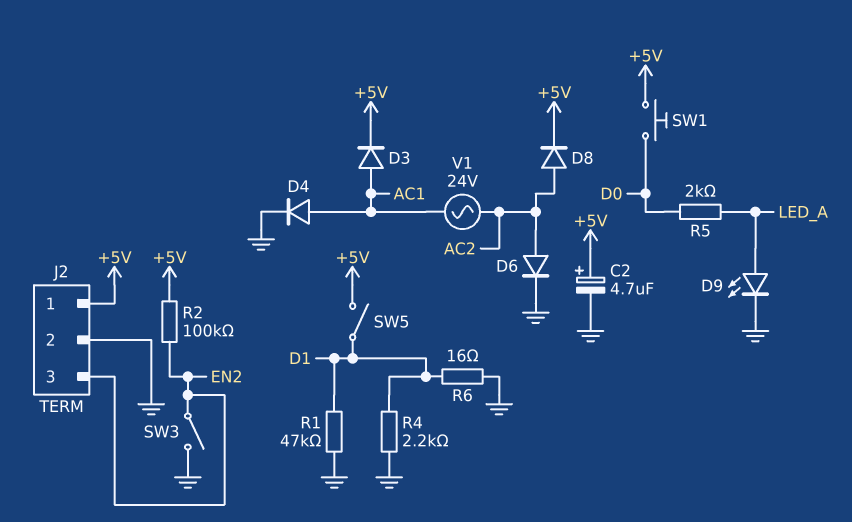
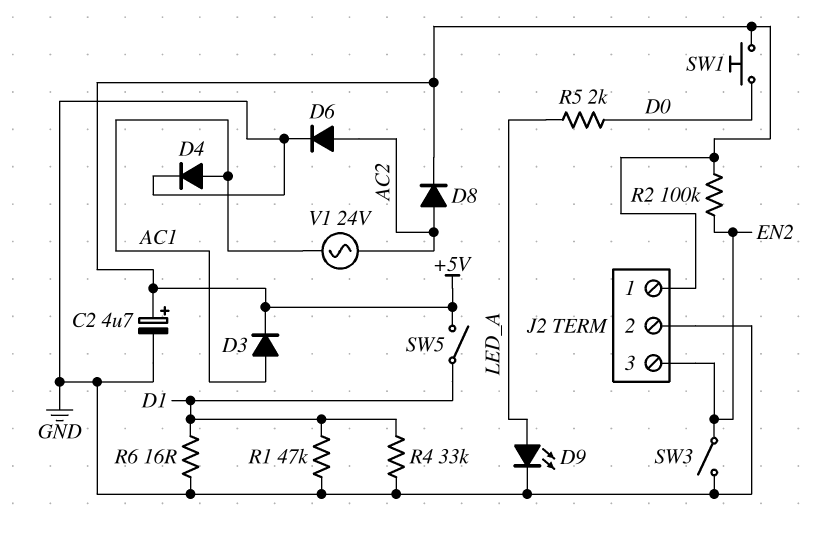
R4: 2.2k (D1, GND) -> 33k (D1, GND)

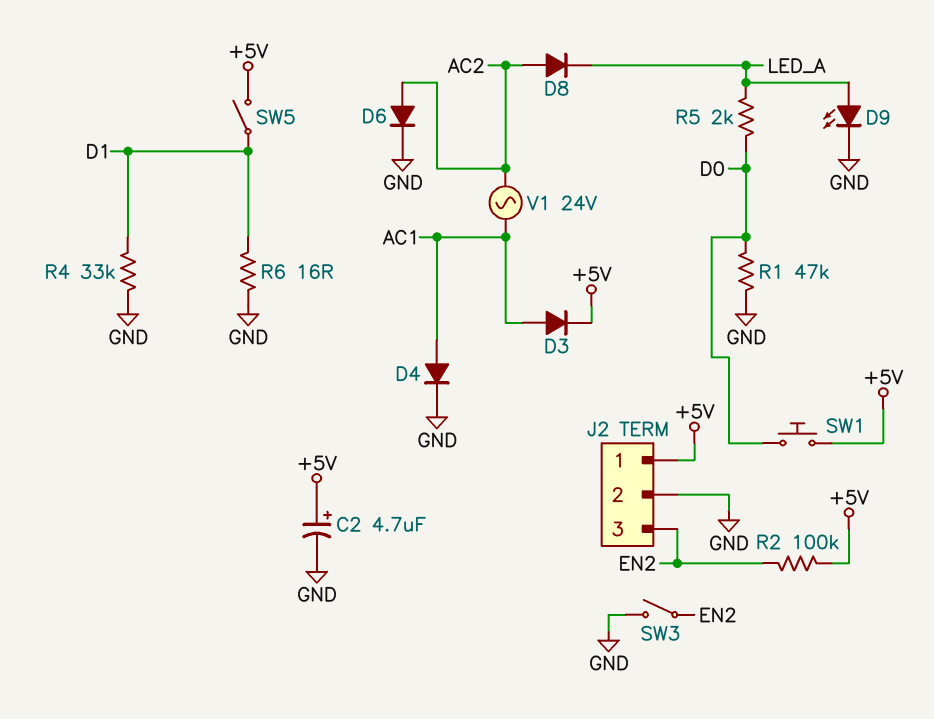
D8: diode (A AC2, K +5V) -> diode (A AC2, K LED_A)
R1: 47k (D1, GND) -> 47k (D0, GND)

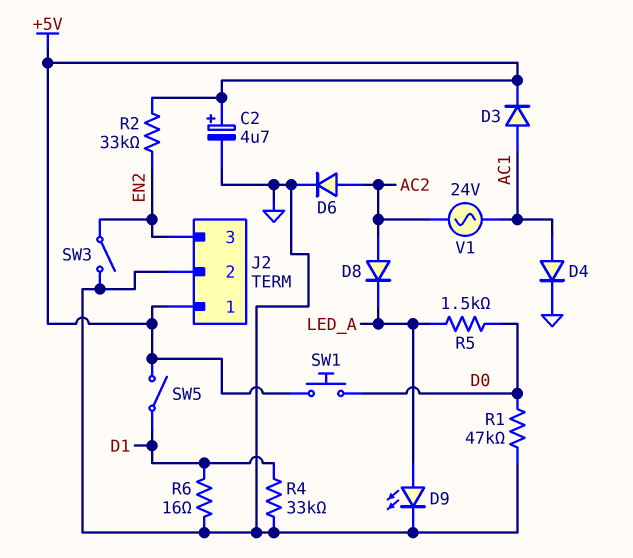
R2: 100k (+5V, EN2) -> 33k (+5V, EN2)
R5: 2k (D0, LED_A) -> 1.5k (D0, LED_A)

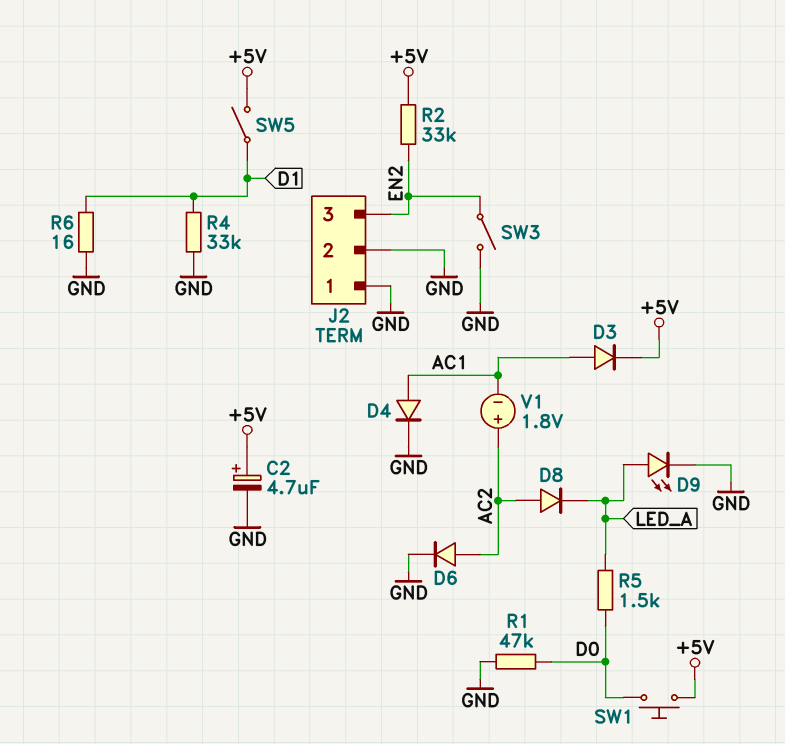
J2 pin 1: +5V -> GND
V1: AC 24V (AC1, AC2) -> 1.8V (plus AC2, minus AC1)

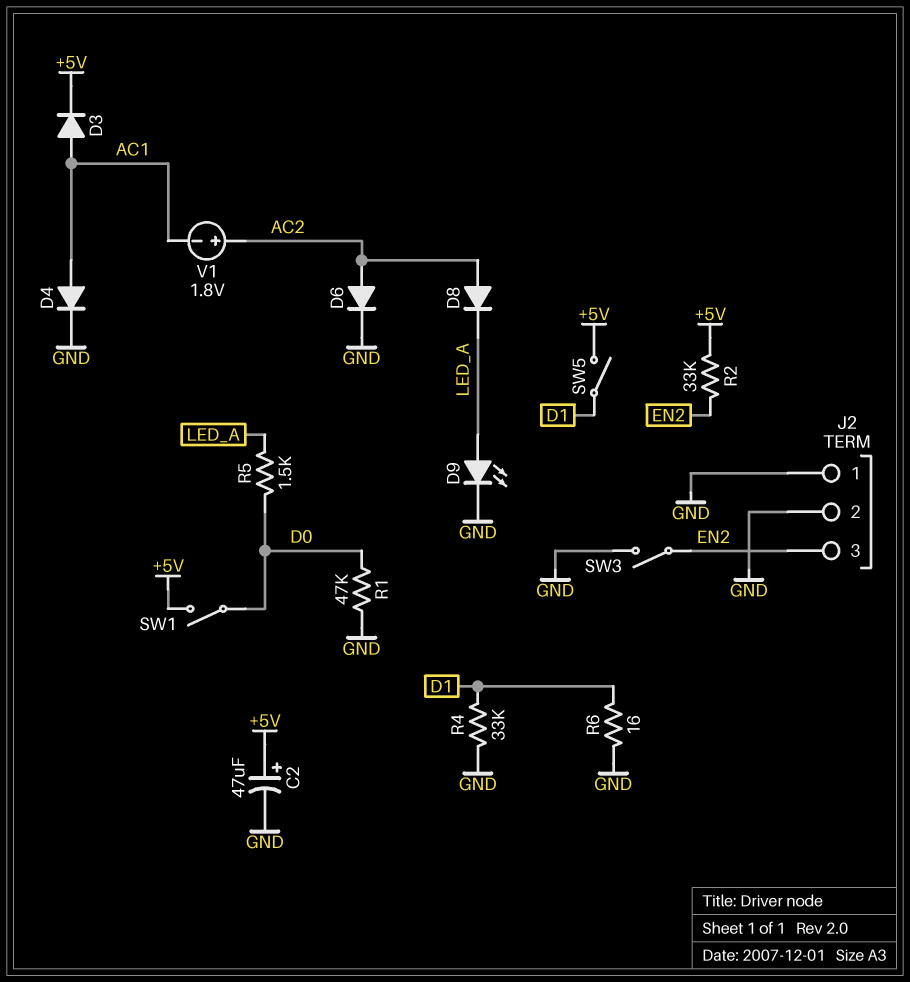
C2: 4.7uF (plus +5V, minus GND) -> 47uF (plus +5V, minus GND)
SW1: button (+5V, D0) -> switch (+5V, D0)

